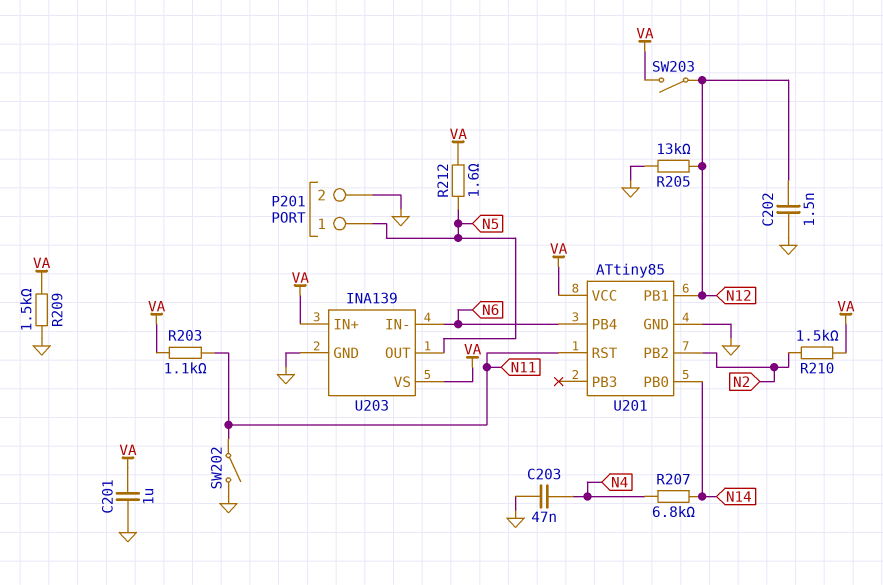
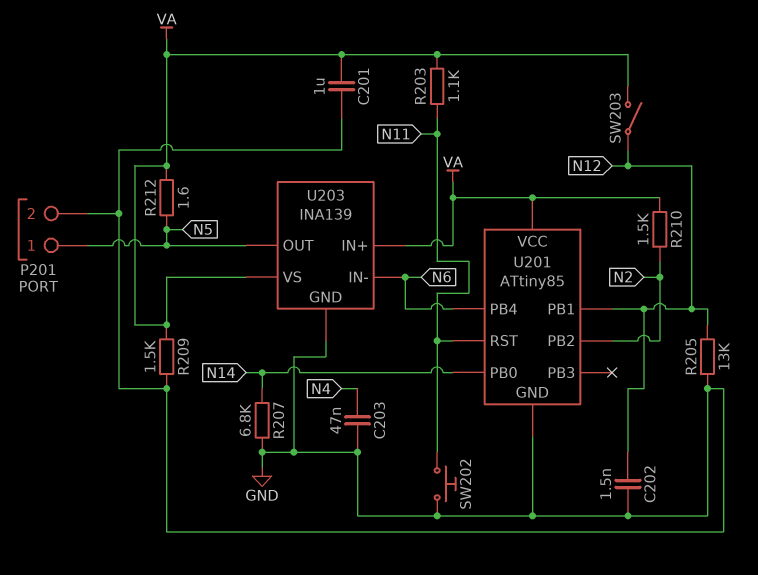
R207: 6.8k (N4, N14) -> 6.8k (GND, N14)
SW202: switch (GND, N11) -> button (GND, N11)

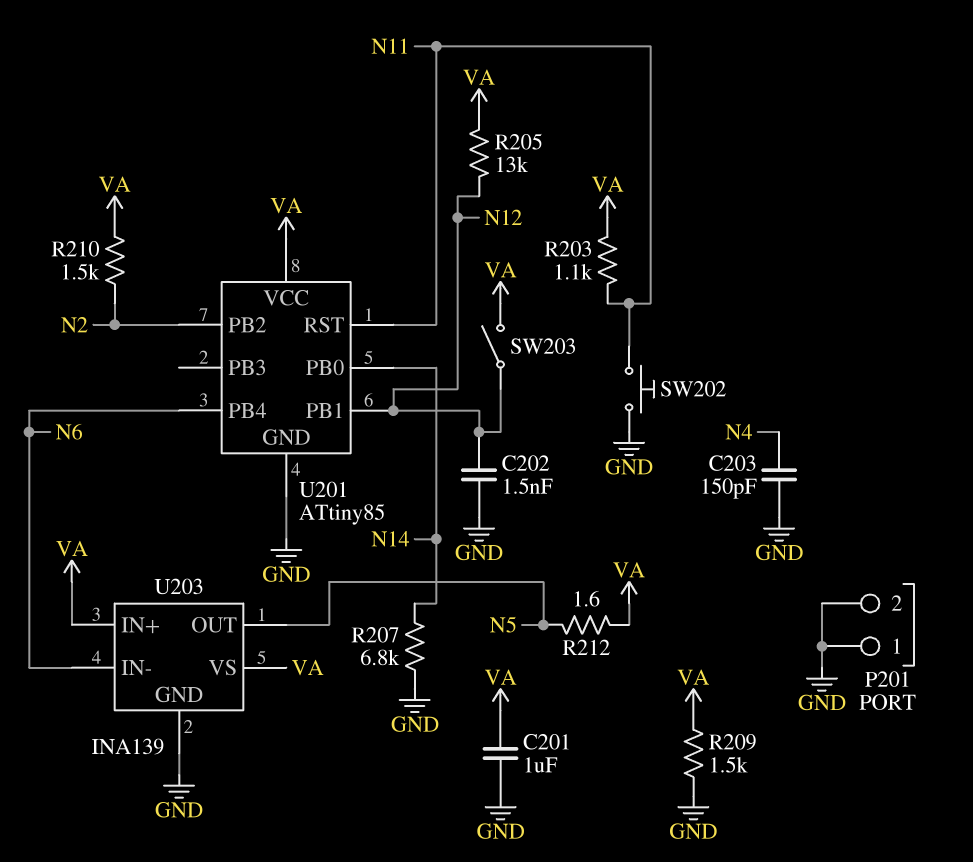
C203: 47nF (GND, N4) -> 150pF (GND, N4)
P201 pin 1: N5 -> GND
R205: 13k (GND, N12) -> 13k (N12, VA)

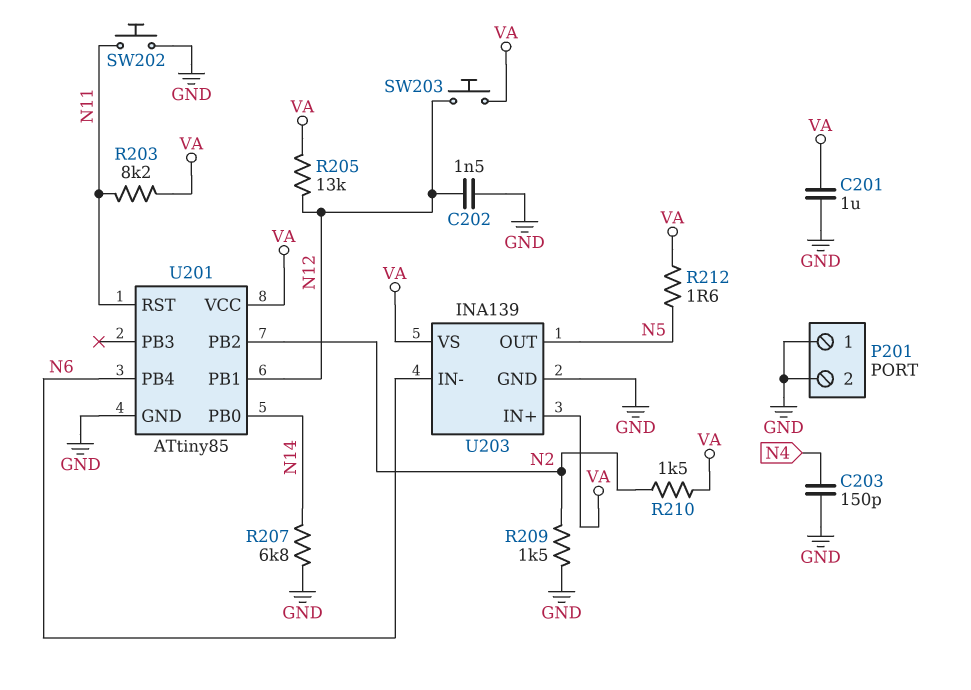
R203: 1.1k (N11, VA) -> 8.2k (N11, VA)
R209: 1.5k (GND, VA) -> 1.5k (GND, N2)
SW203: switch (N12, VA) -> button (N12, VA)

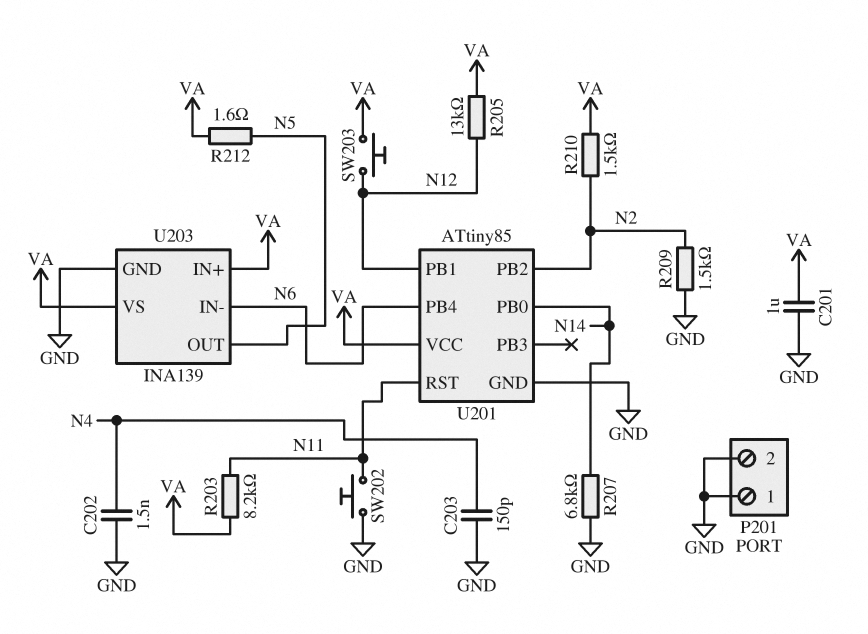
C202: 1.5nF (GND, N12) -> 1.5nF (GND, N4)

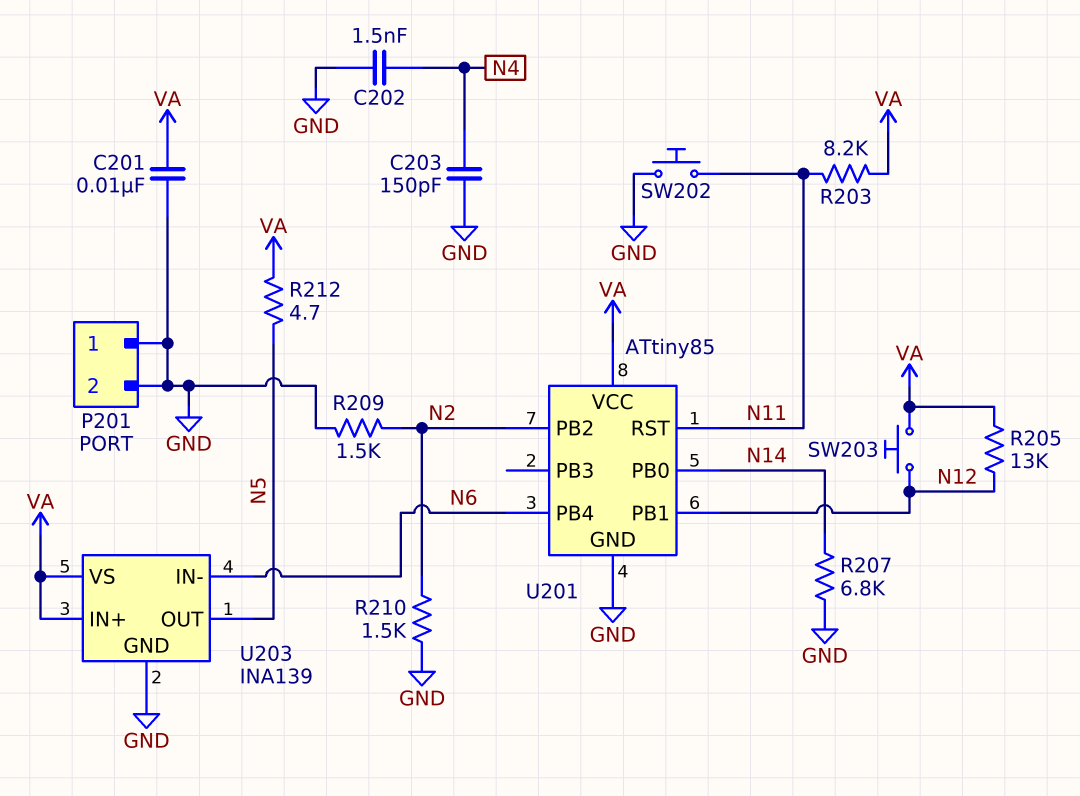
C201: 1uF (GND, VA) -> 10nF (GND, VA)
R210: 1.5k (N2, VA) -> 1.5k (GND, N2)
R212: 1.6 (N5, VA) -> 4.7 (N5, VA)

